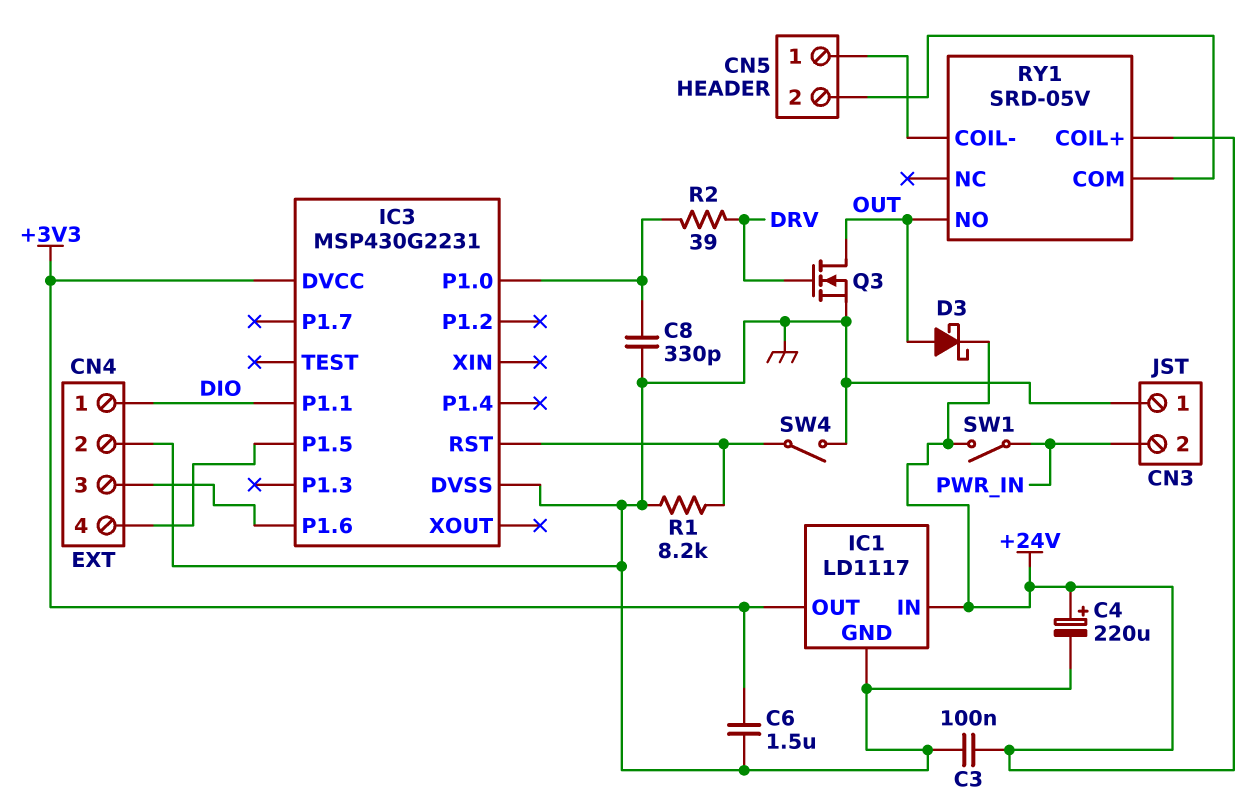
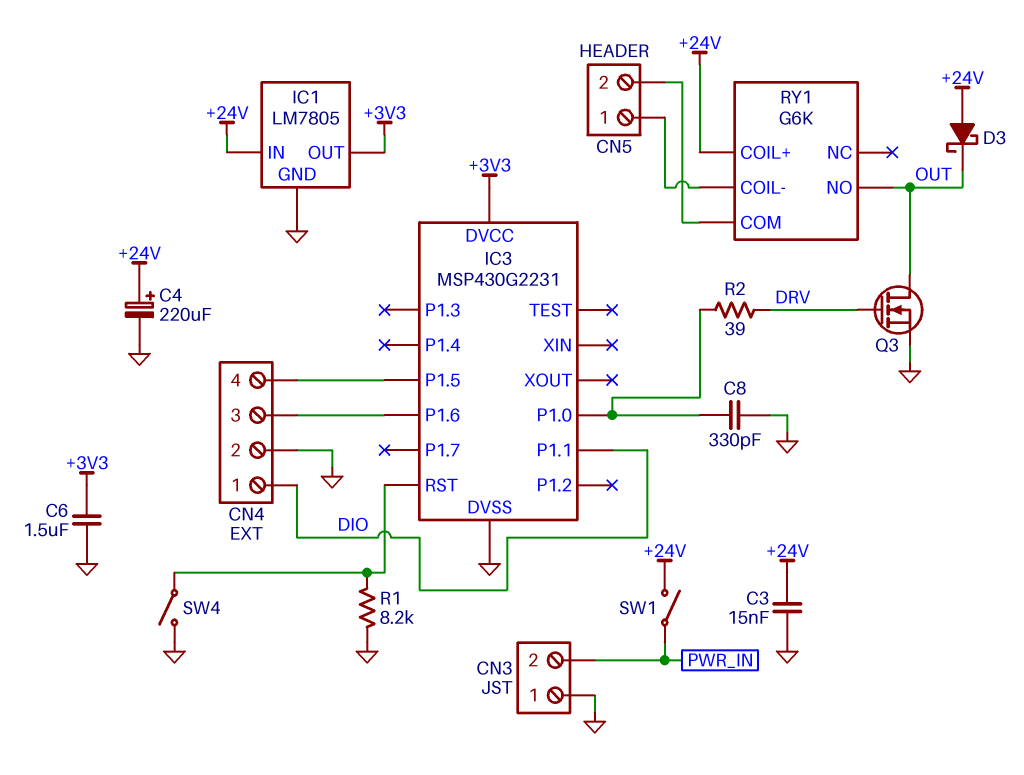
C3: 100nF (+24V, GND) -> 15nF (+24V, GND)
D3: schottky (A OUT, K +24V) -> schottky (A +24V, K OUT)
IC1: LD1117 -> LM7805
RY1: SRD-05V -> G6K

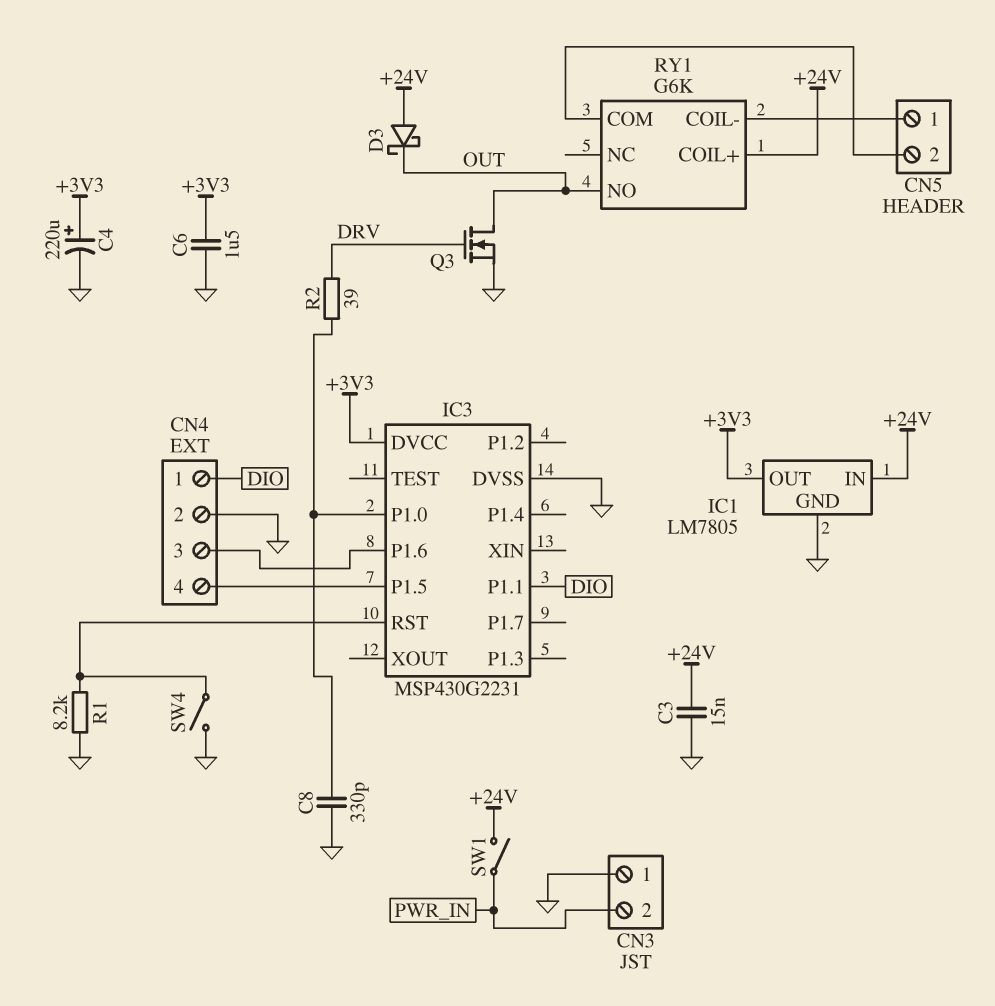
C4: 220uF (plus +24V, minus GND) -> 220uF (plus +3V3, minus GND)

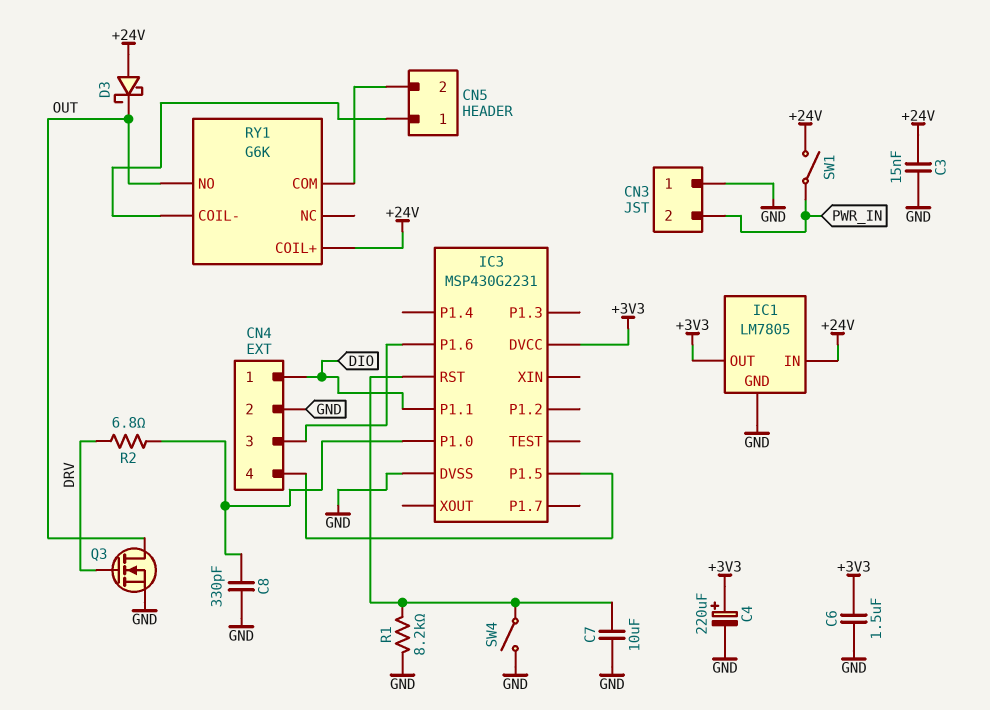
C7: none -> 10uF (GND, IC3/RST)
R2: 39 (DRV, IC3/P1.0) -> 6.8 (DRV, IC3/P1.0)

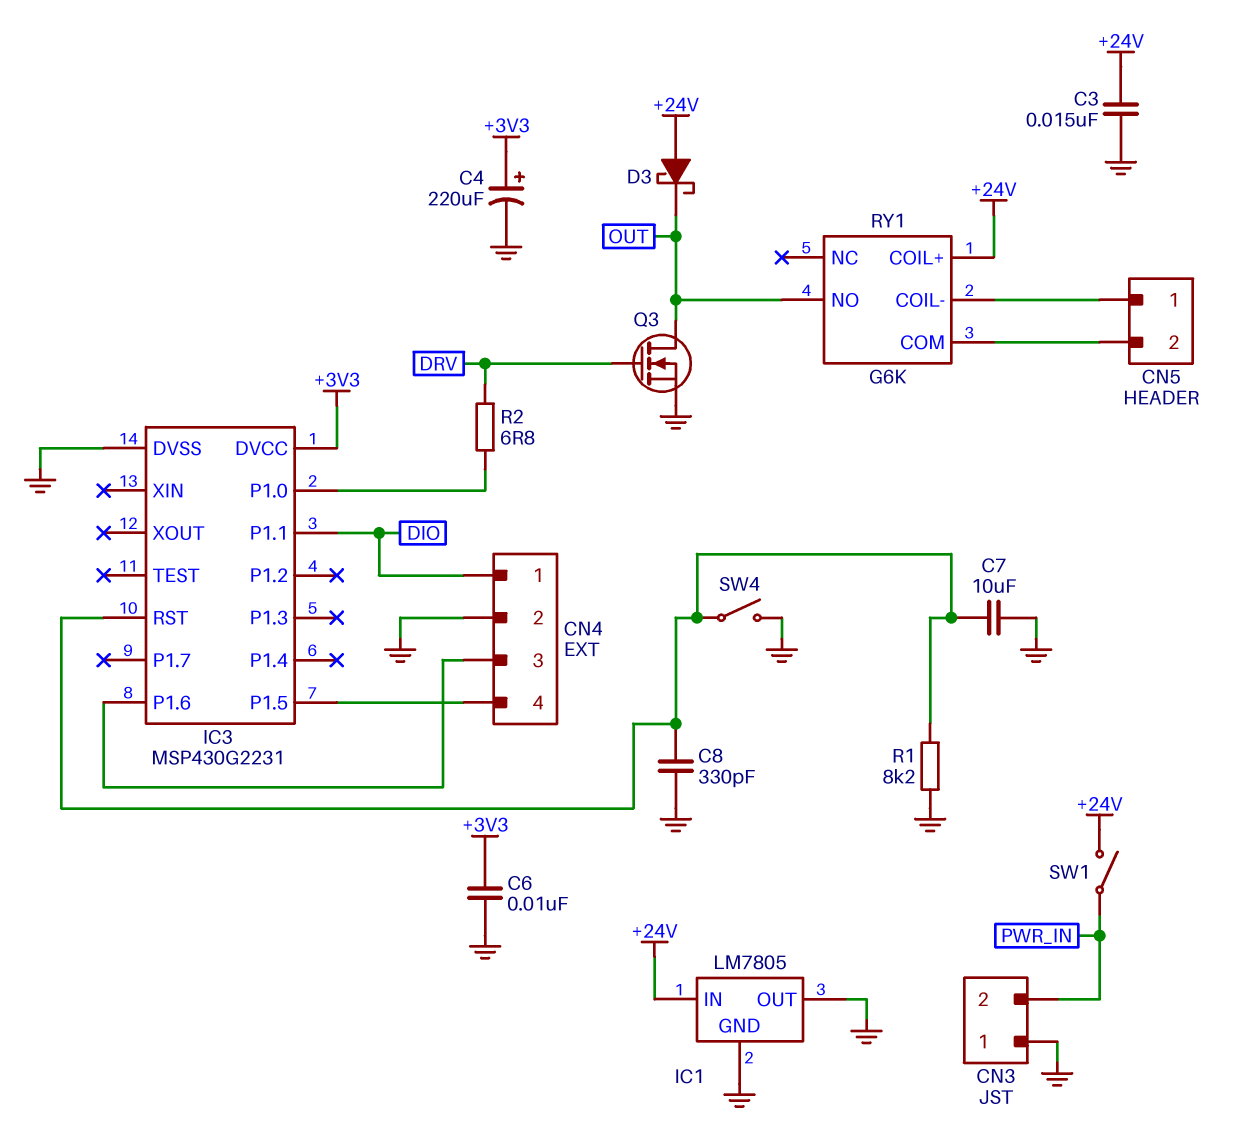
C6: 1.5uF (+3V3, GND) -> 10nF (+3V3, GND)
C8: 330pF (GND, IC3/P1.0) -> 330pF (GND, IC3/RST)
IC1 pin OUT: +3V3 -> GND

